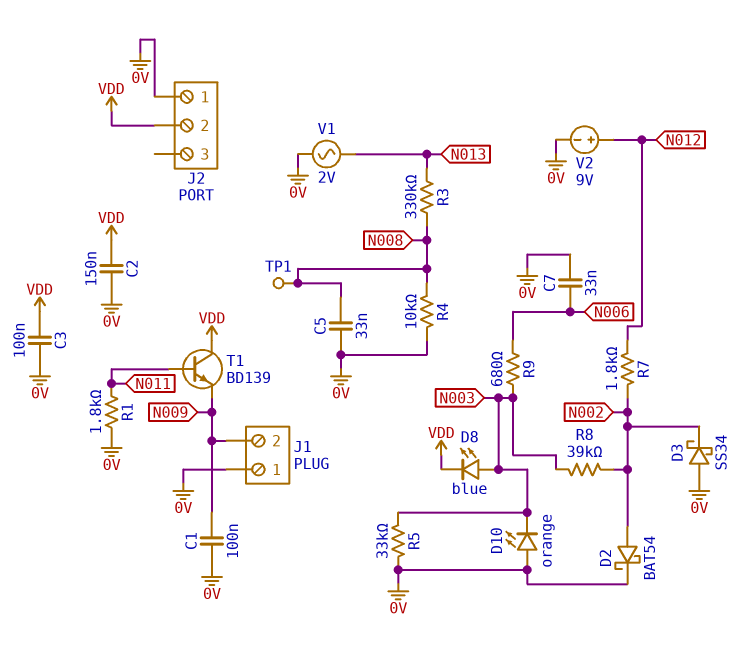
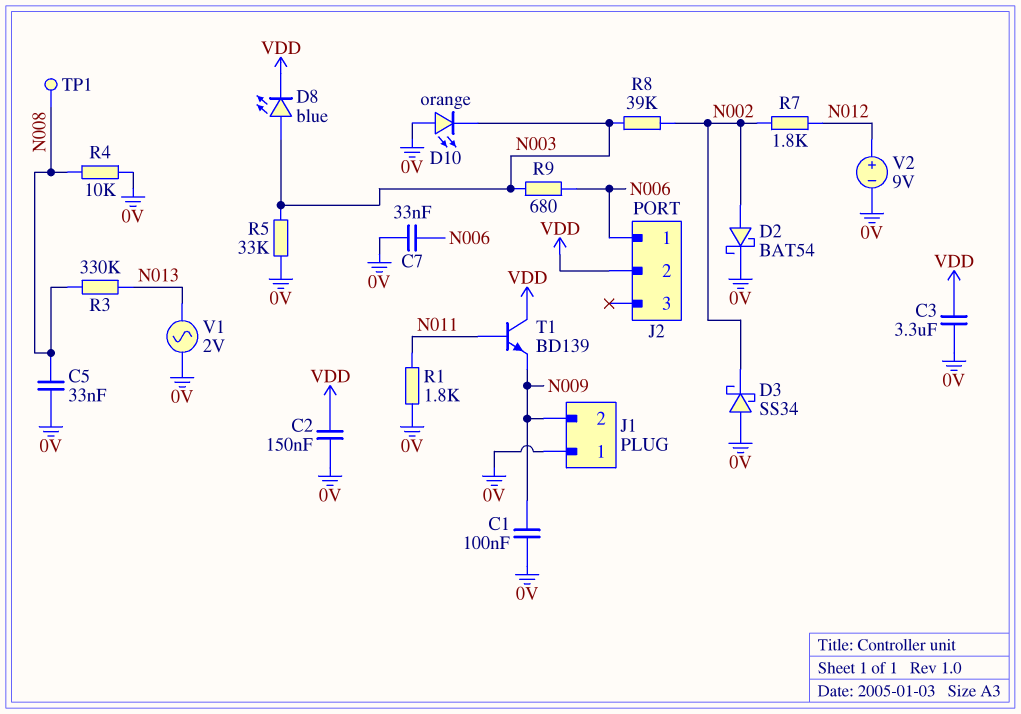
C3: 100nF (0V, VDD) -> 3.3uF (0V, VDD)
J2 pin 1: 0V -> N006

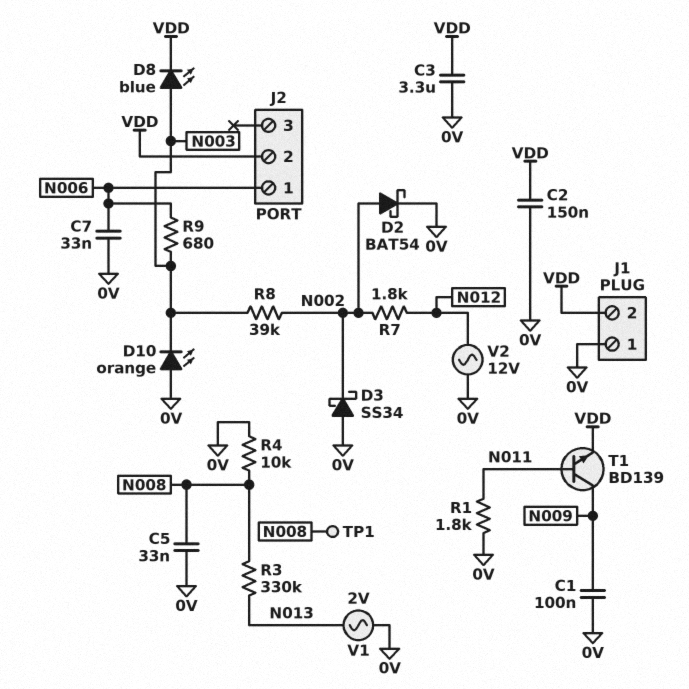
J1 pin 2: N009 -> VDD
R5: 33k (0V, N003) -> none
T1: NPN BD139 (B N011, C VDD, E N009) -> NPN BD139 (B N011, C N009, E VDD)
V2: 9V (plus N012, minus 0V) -> AC 12V (0V, N012)

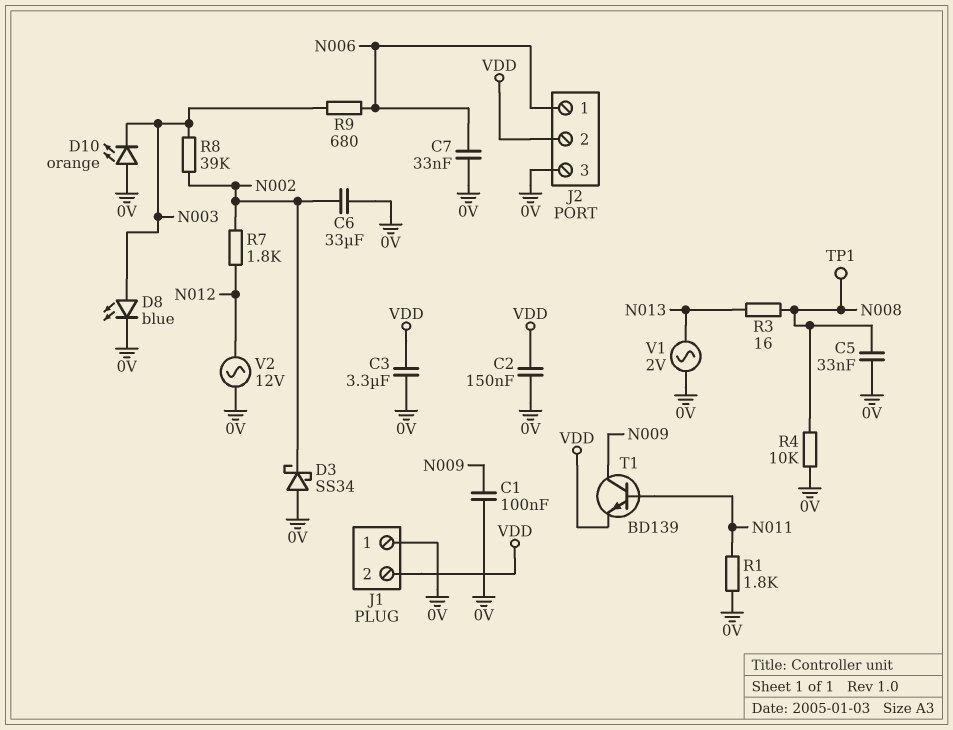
C6: none -> 33uF (0V, N002)
D2: schottky BAT54 (A N002, K 0V) -> none
D8: LED blue (A N003, K VDD) -> LED blue (A N003, K 0V)
J2 pin 3: none -> 0V
R3: 330k (N008, N013) -> 16 (N008, N013)

